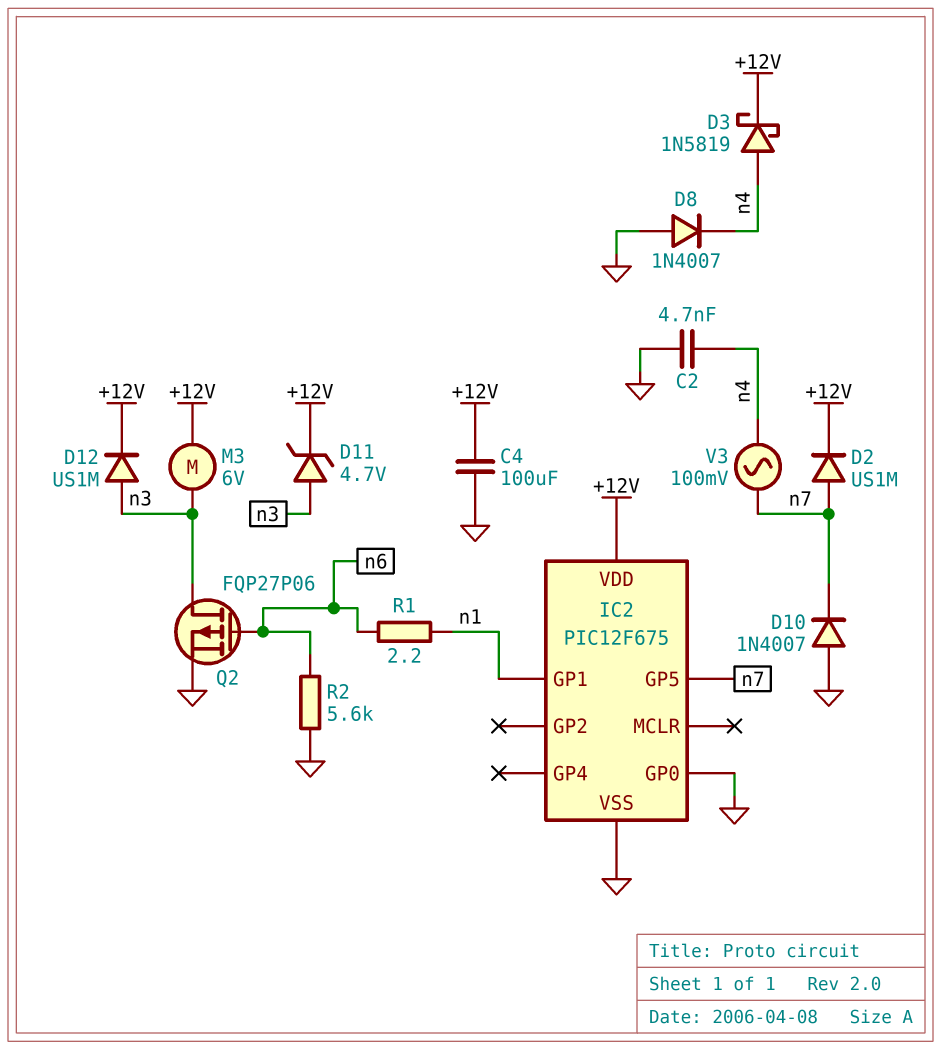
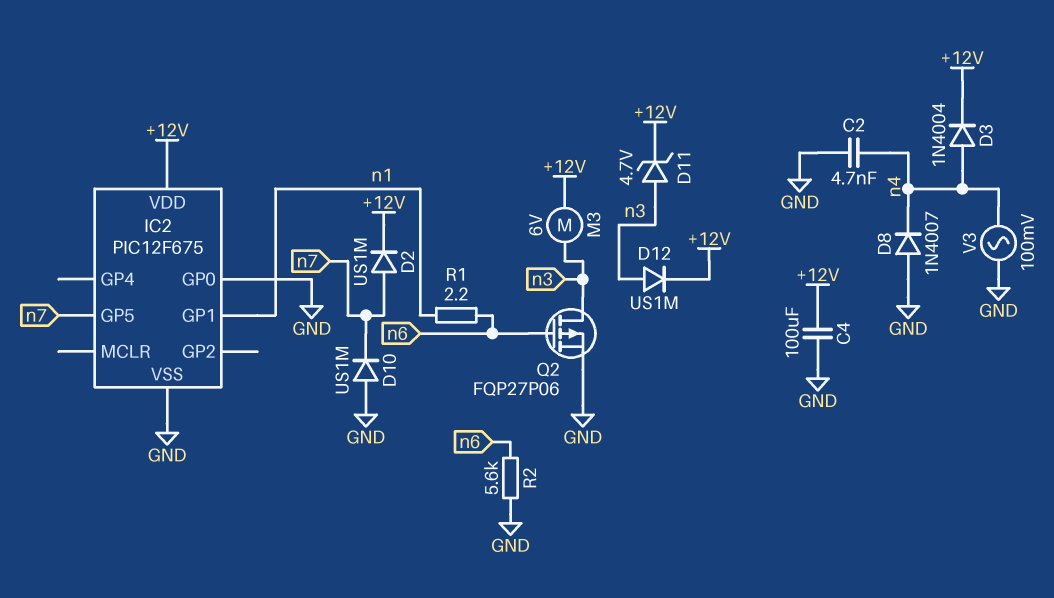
D3: schottky 1N5819 (A n4, K +12V) -> diode 1N4004 (A n4, K +12V)
D10: diode 1N4007 (A GND, K n7) -> diode US1M (A GND, K n7)
V3: AC 100mV (n4, n7) -> AC 100mV (GND, n4)

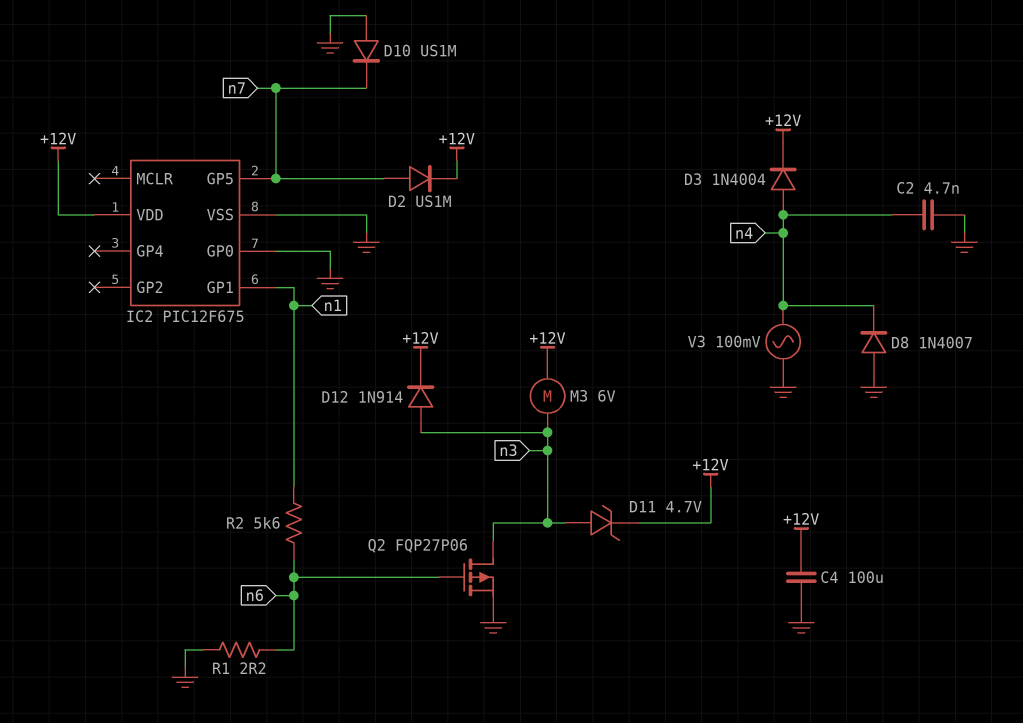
D12: diode US1M (A n3, K +12V) -> diode 1N914 (A n3, K +12V)
R1: 2.2 (n1, n6) -> 2.2 (GND, n6)
R2: 5.6k (GND, n6) -> 5.6k (n1, n6)

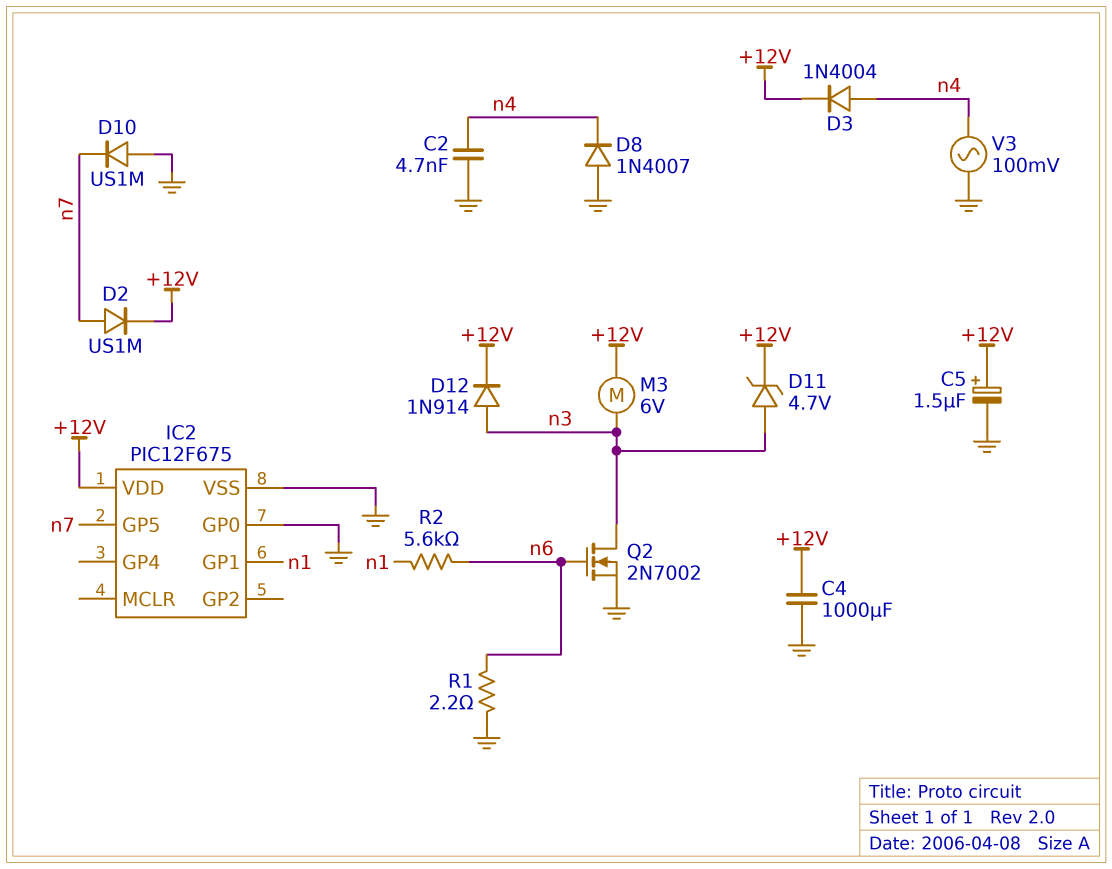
C4: 100uF (+12V, GND) -> 1000uF (+12V, GND)
C5: none -> 1.5uF (plus +12V, minus GND)
Q2: PMOS FQP27P06 (G n6, D n3, S GND) -> NMOS 2N7002 (G n6, D n3, S GND)

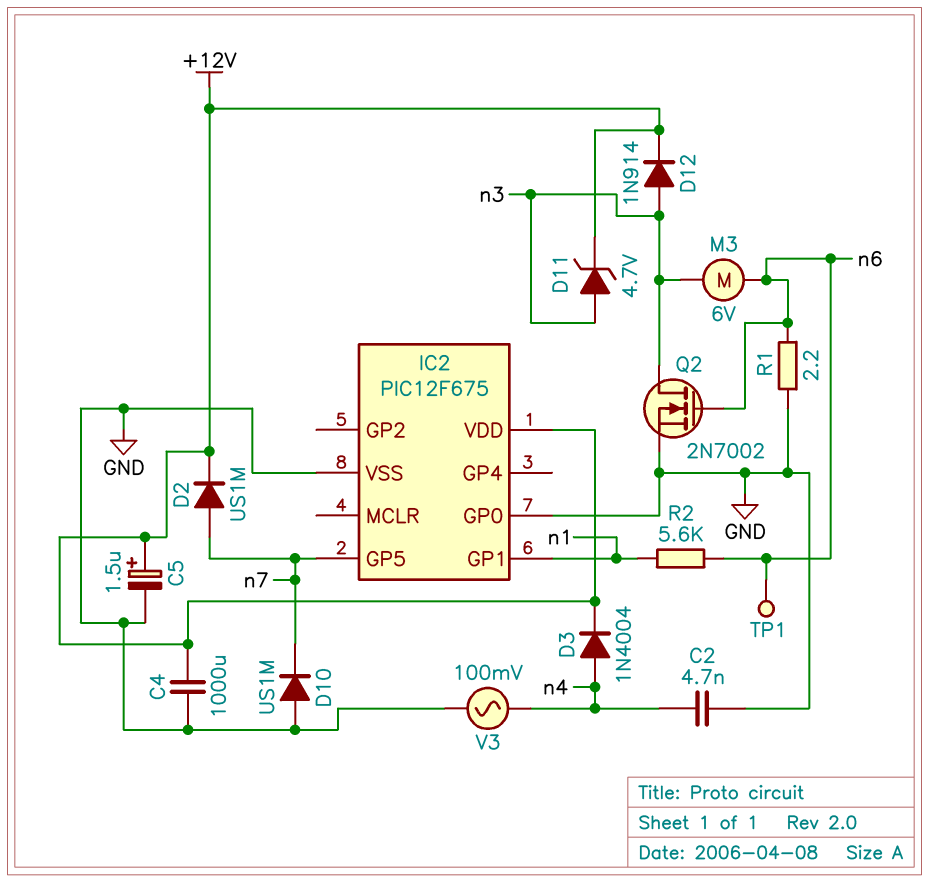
D8: diode 1N4007 (A GND, K n4) -> none
M3: motor 6V (+12V, n3) -> motor 6V (n3, n6)
TP1: none -> test point (n6)

